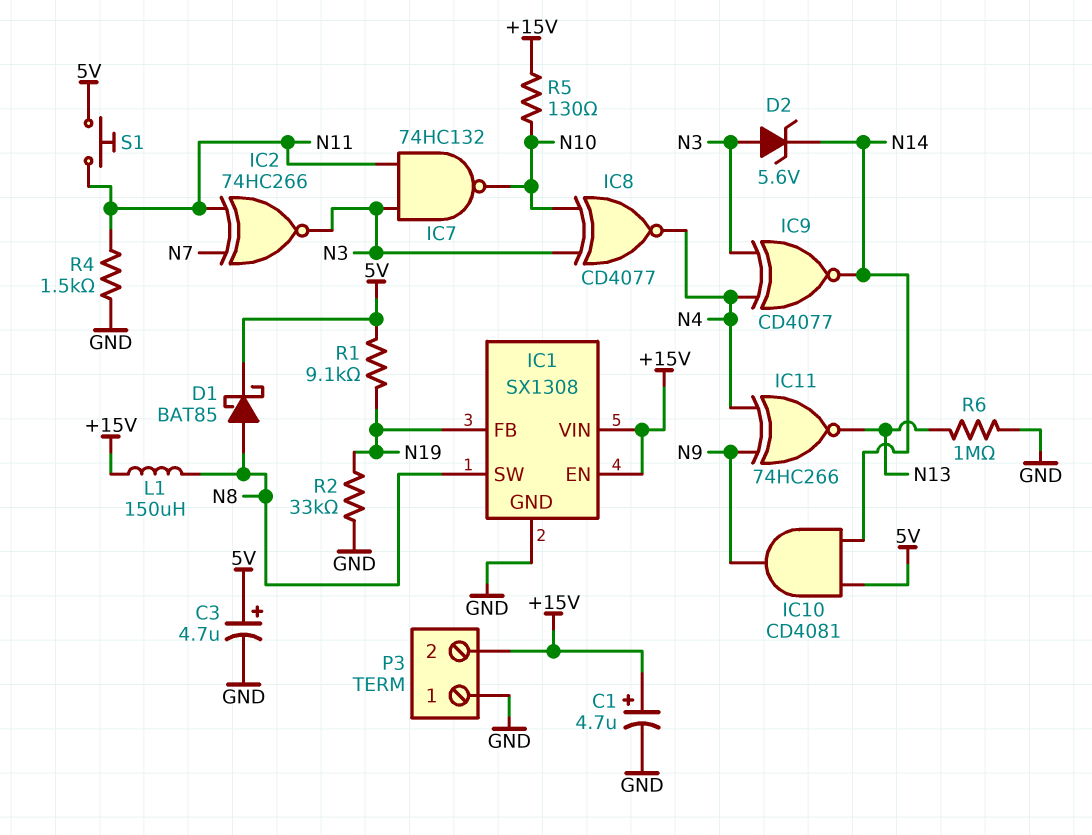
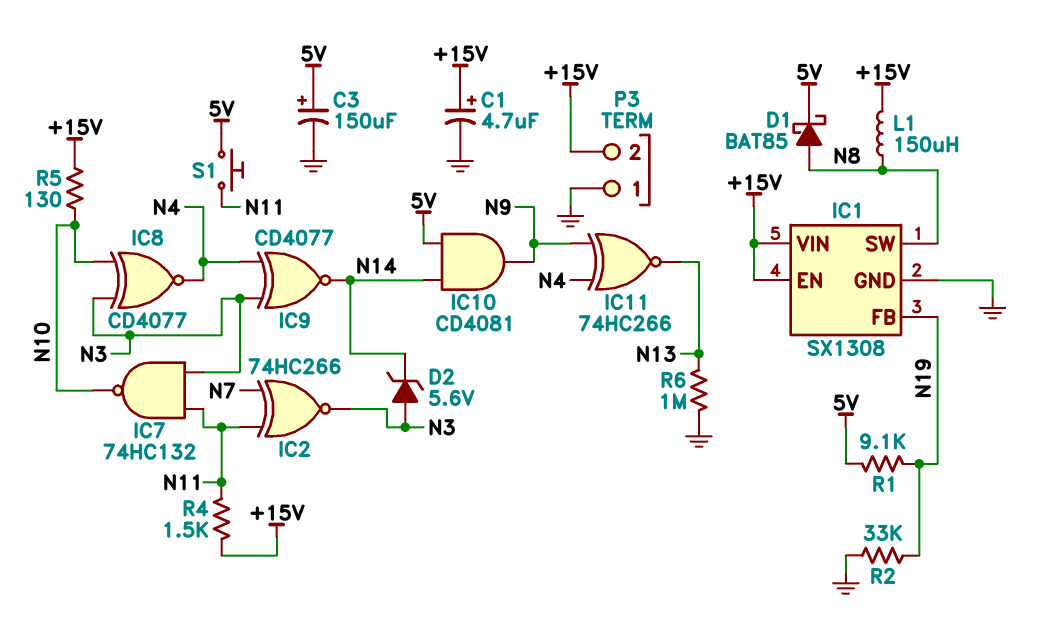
C3: 4.7uF (plus 5V, minus GND) -> 150uF (plus 5V, minus GND)
R4: 1.5k (GND, N11) -> 1.5k (+15V, N11)

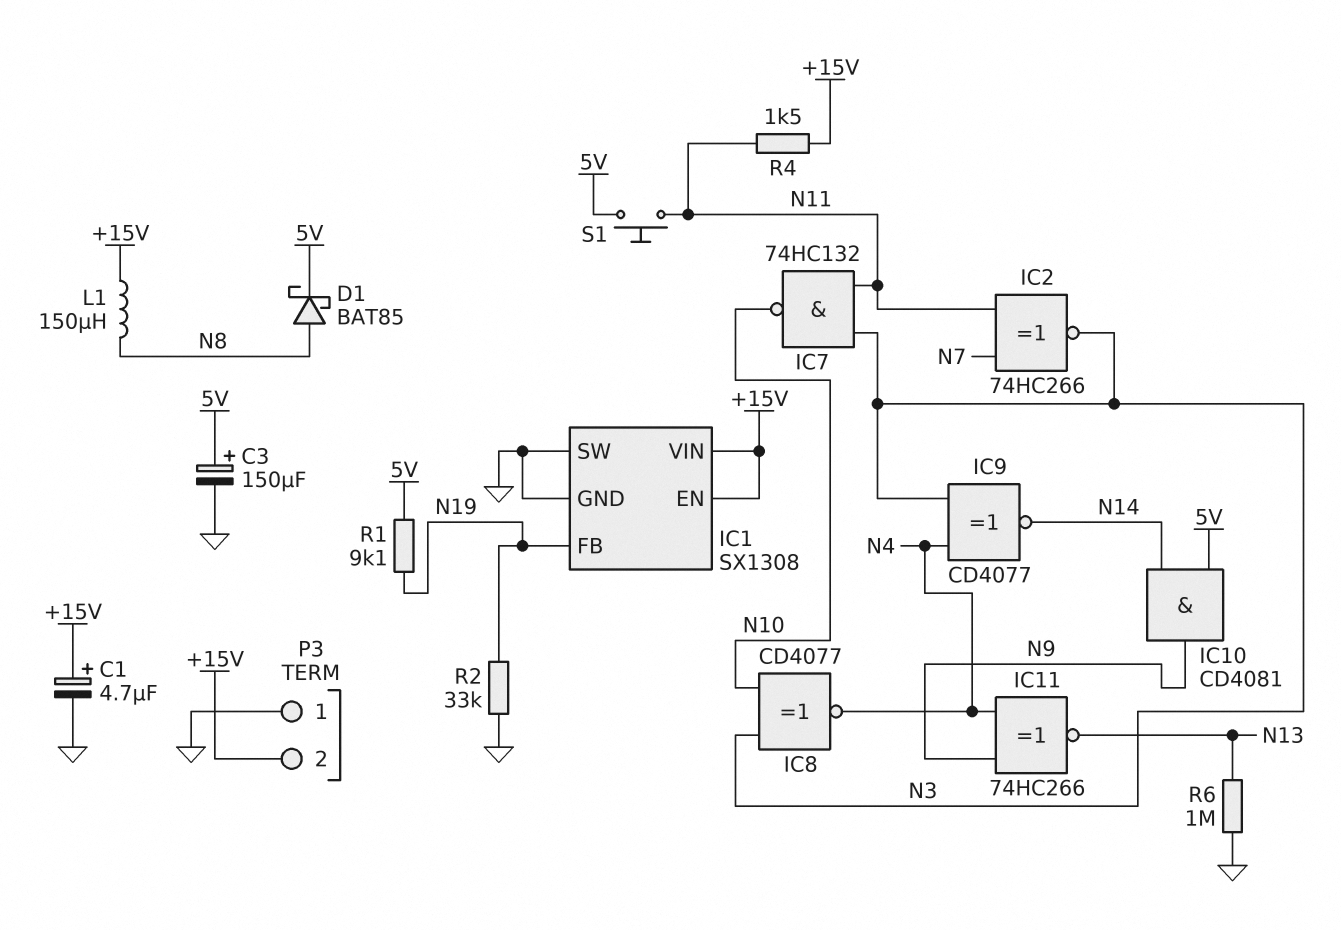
D2: zener 5.6V (A N3, K N14) -> none
IC1 pin SW: N8 -> GND
R5: 130 (+15V, N10) -> none

